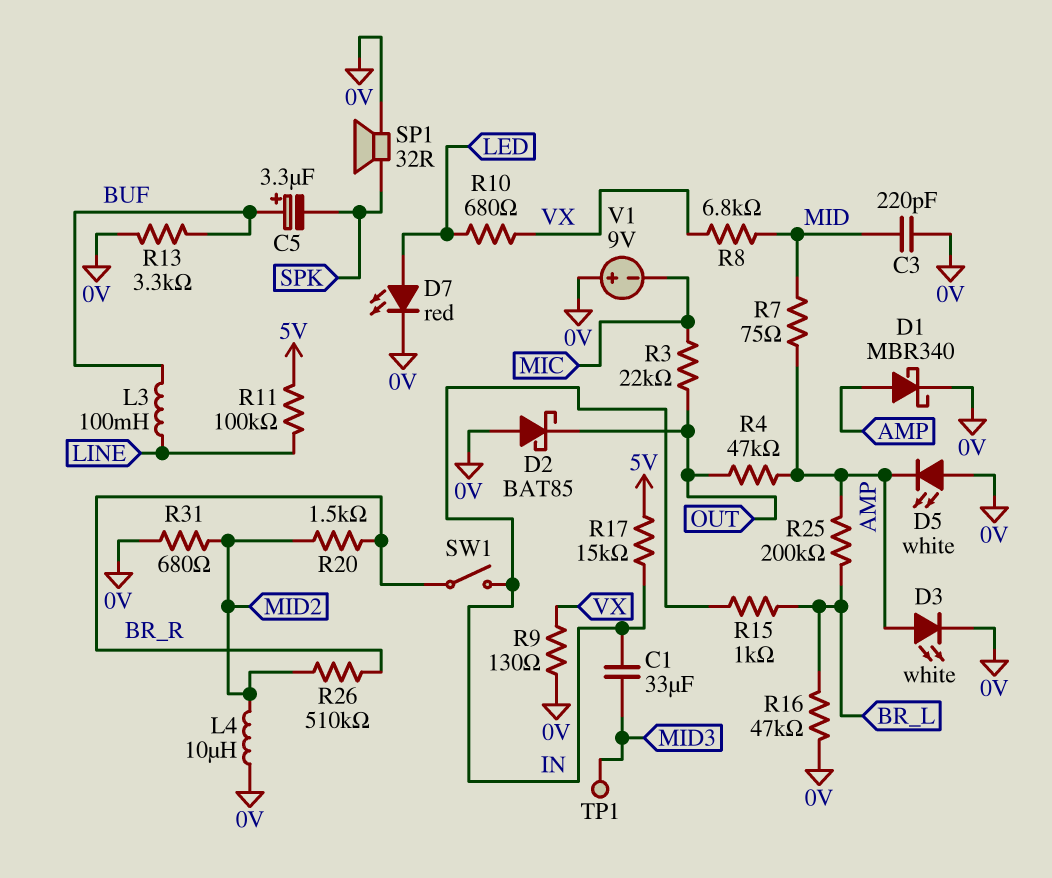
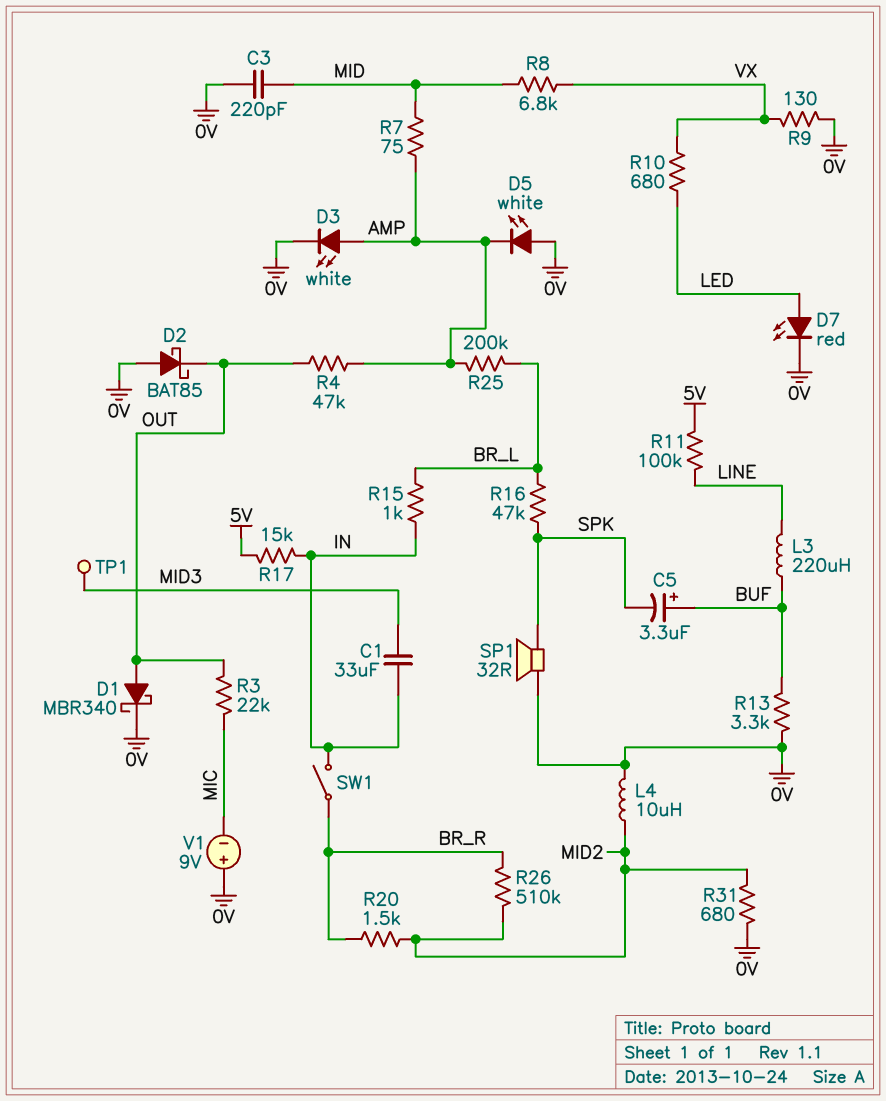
D1: schottky MBR340 (A AMP, K 0V) -> schottky MBR340 (A OUT, K 0V)
L3: 100mH (BUF, LINE) -> 220uH (BUF, LINE)
R16: 47k (0V, BR_L) -> 47k (BR_L, SPK)

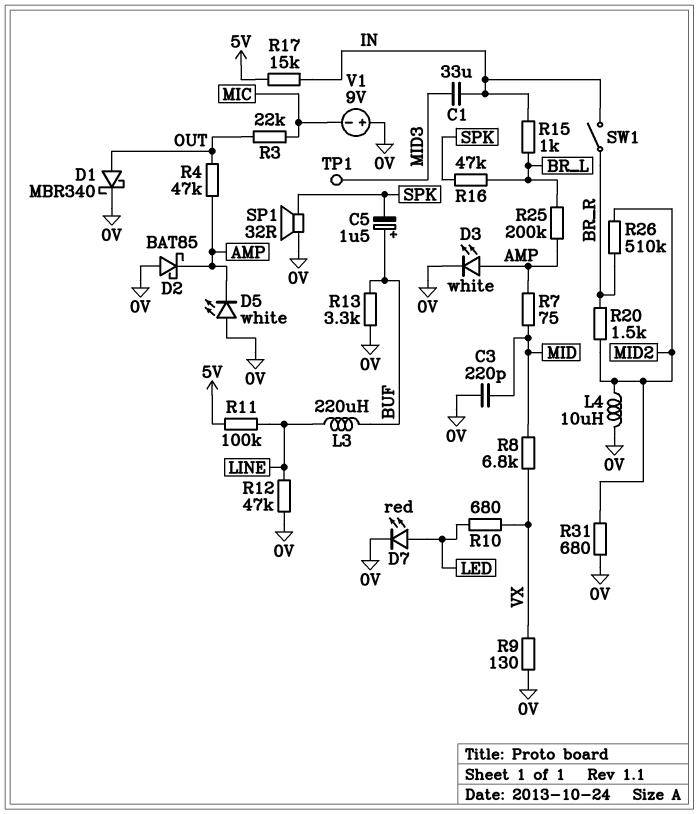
C5: 3.3uF (plus BUF, minus SPK) -> 1.5uF (plus BUF, minus SPK)
D2: schottky BAT85 (A 0V, K OUT) -> schottky BAT85 (A 0V, K AMP)
R12: none -> 47k (0V, LINE)

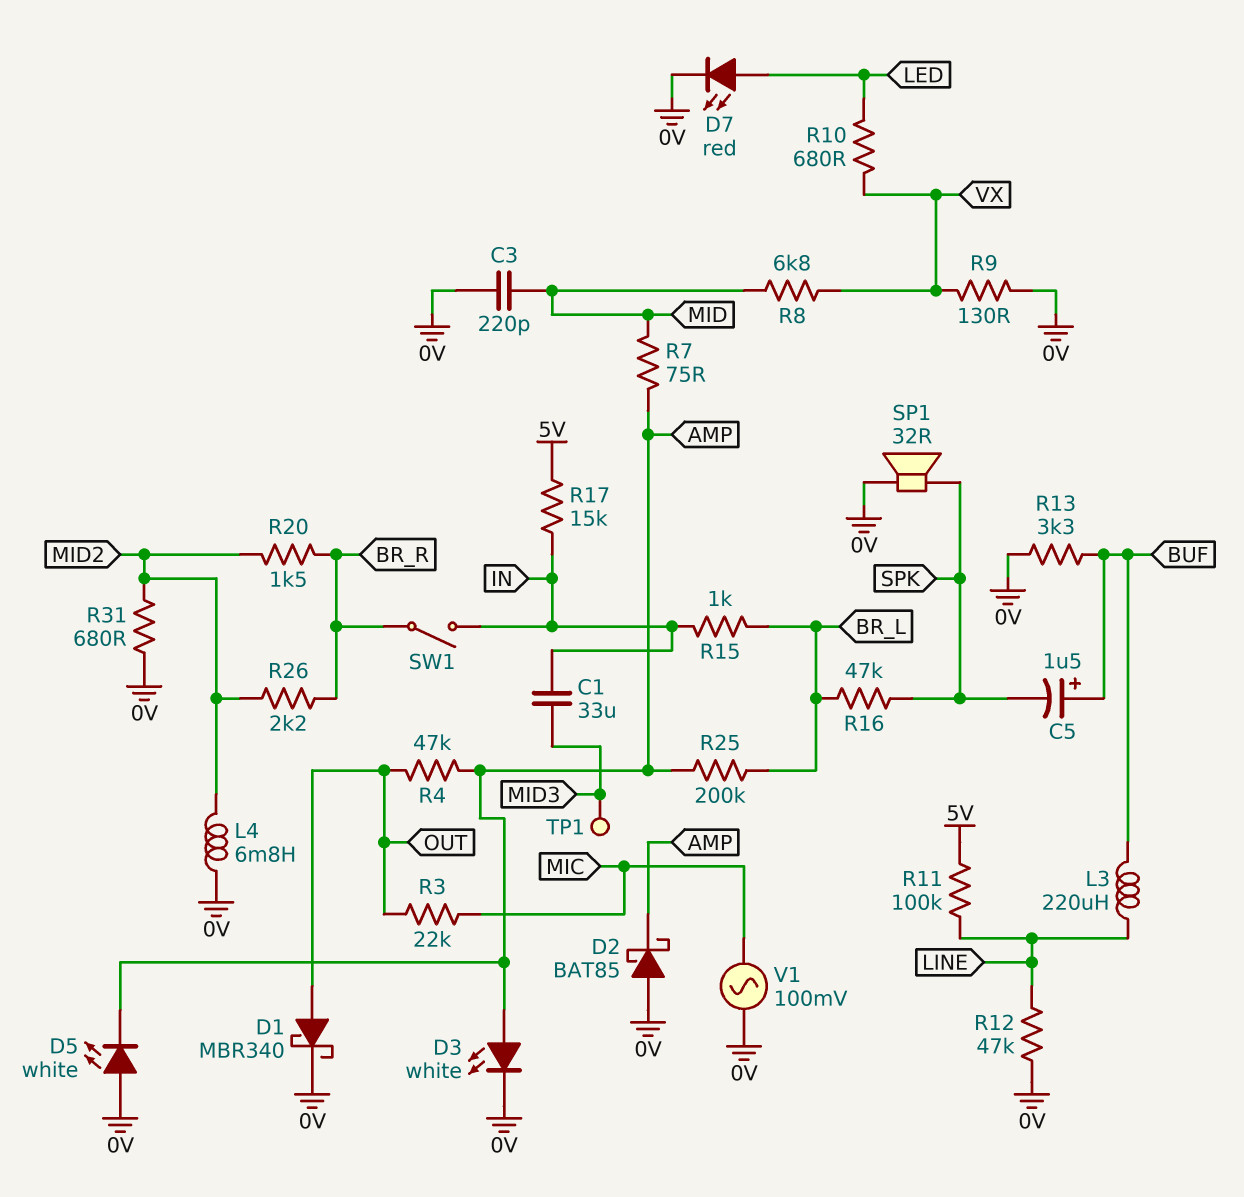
L4: 10uH (0V, MID2) -> 6.8mH (0V, MID2)
R26: 510k (BR_R, MID2) -> 2.2k (BR_R, MID2)
V1: 9V (plus 0V, minus MIC) -> AC 100mV (0V, MIC)

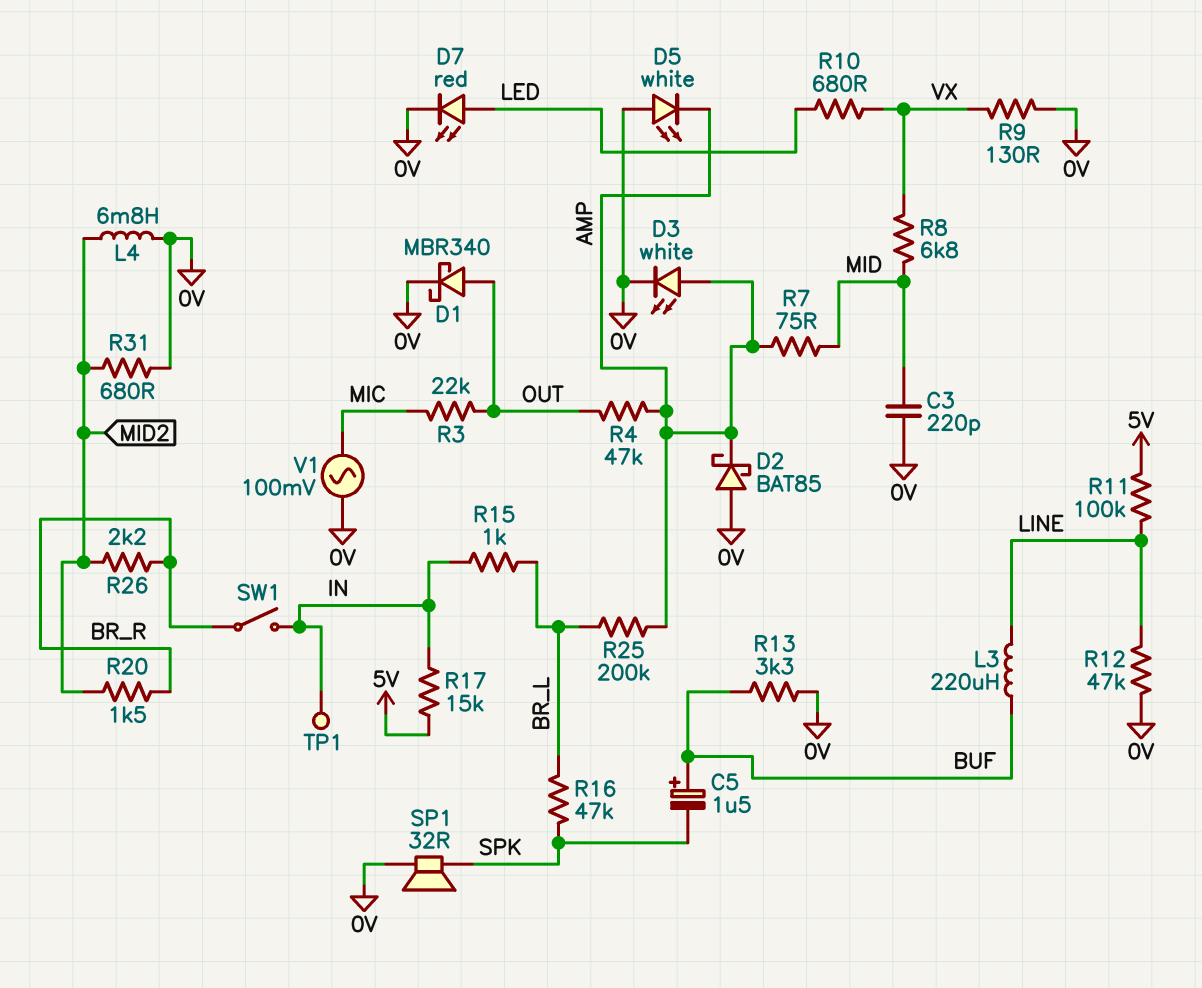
C1: 33uF (IN, MID3) -> none
TP1: test point (MID3) -> test point (IN)

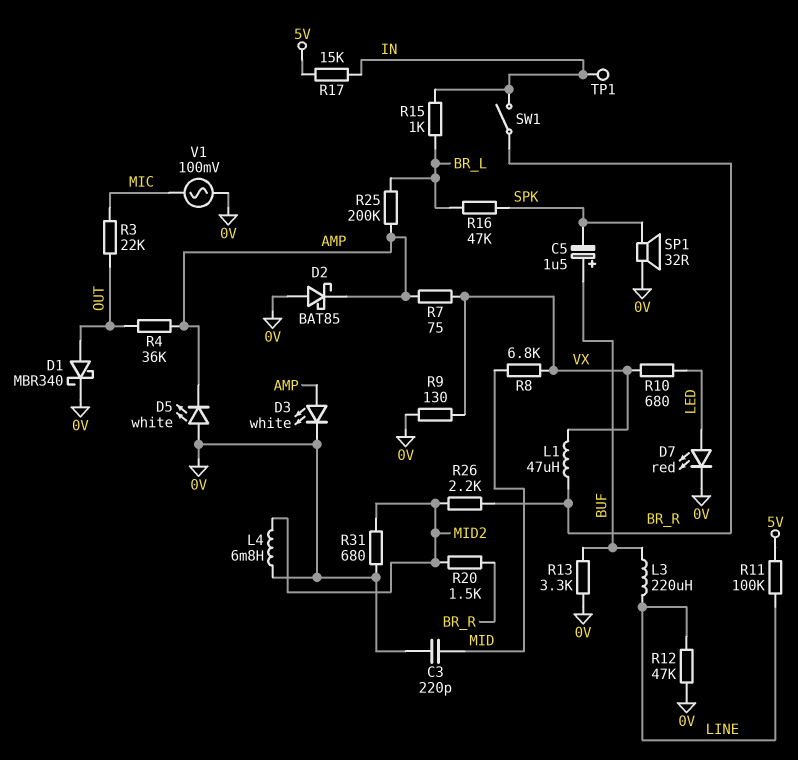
L1: none -> 47uH (BR_R, VX)
R4: 47k (AMP, OUT) -> 36k (AMP, OUT)
R7: 75 (AMP, MID) -> 75 (AMP, VX)

